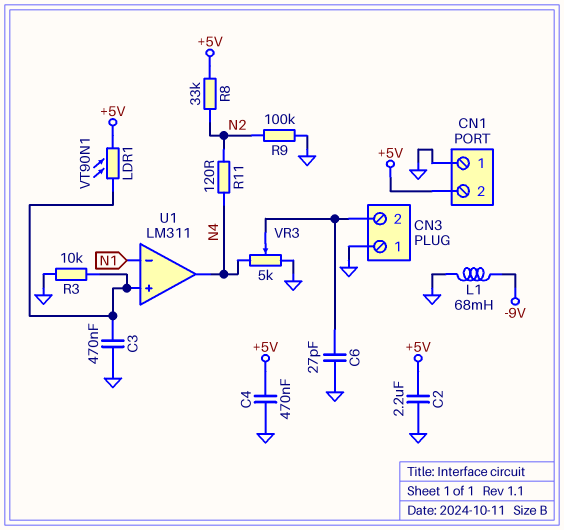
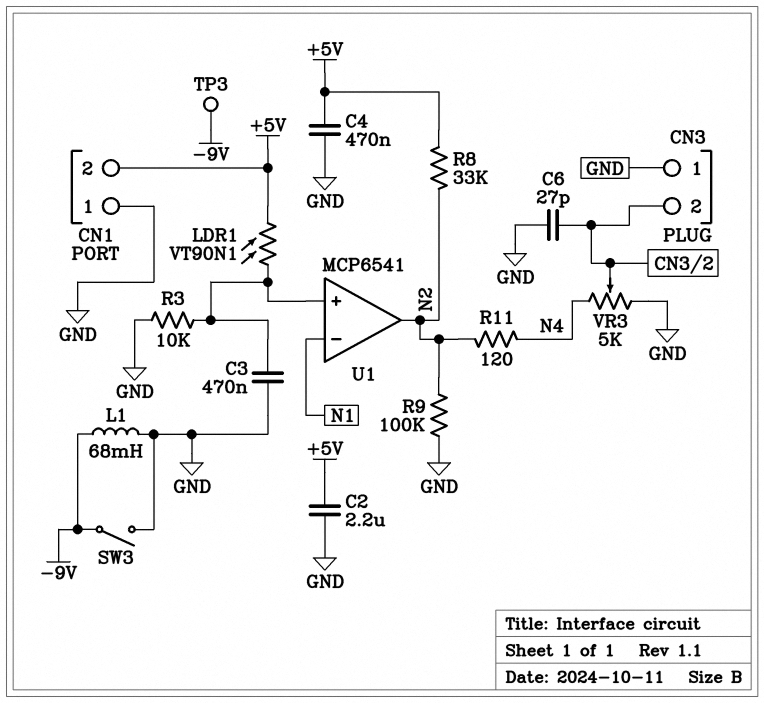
SW3: none -> switch (-9V, GND)
TP3: none -> test point (-9V)
U1: LM311 -> MCP6541
U1 pin out: N4 -> N2

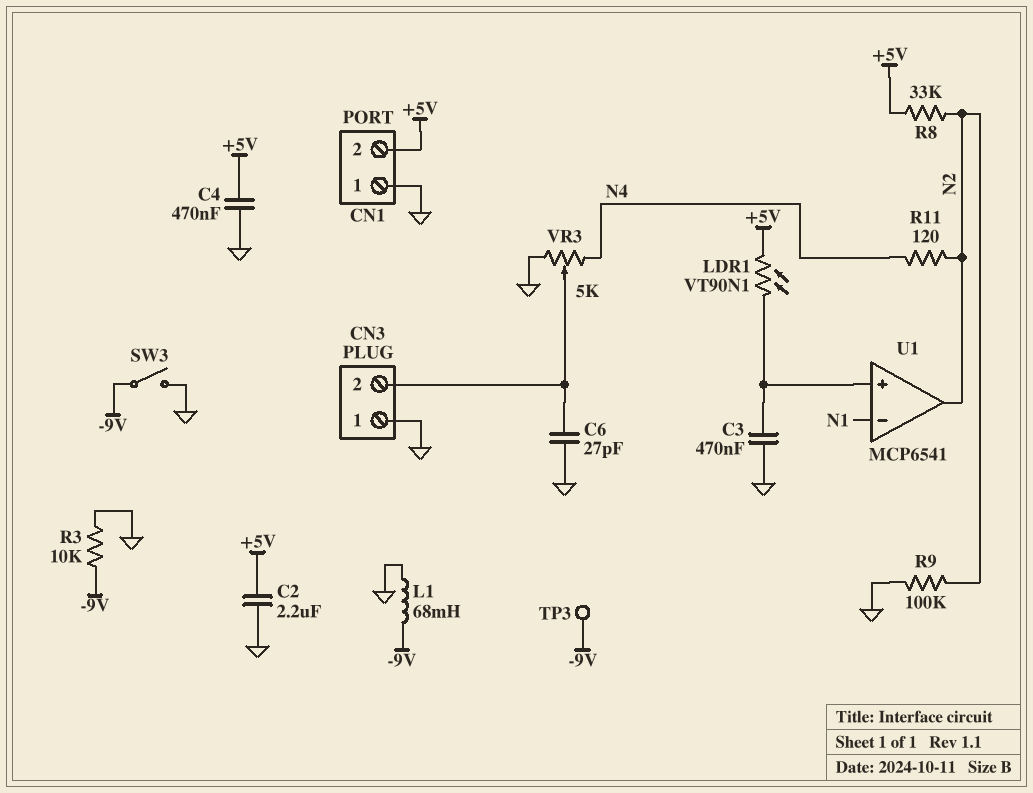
R3: 10k (GND, U1/in+) -> 10k (-9V, GND)

